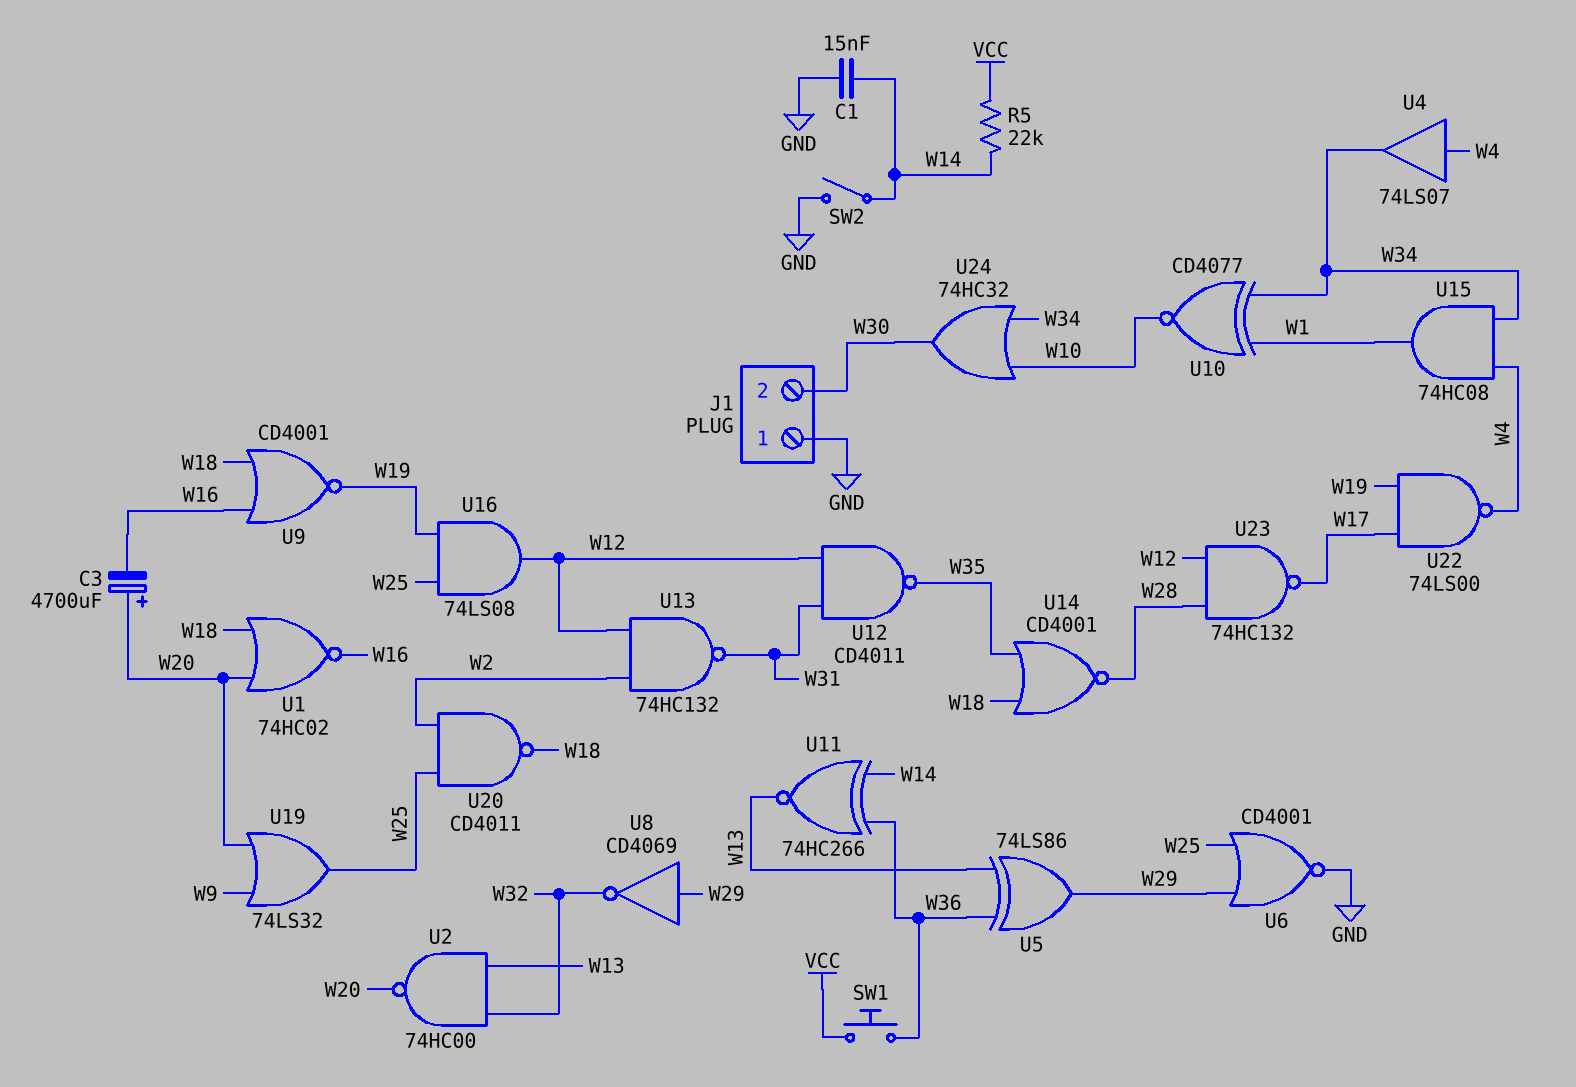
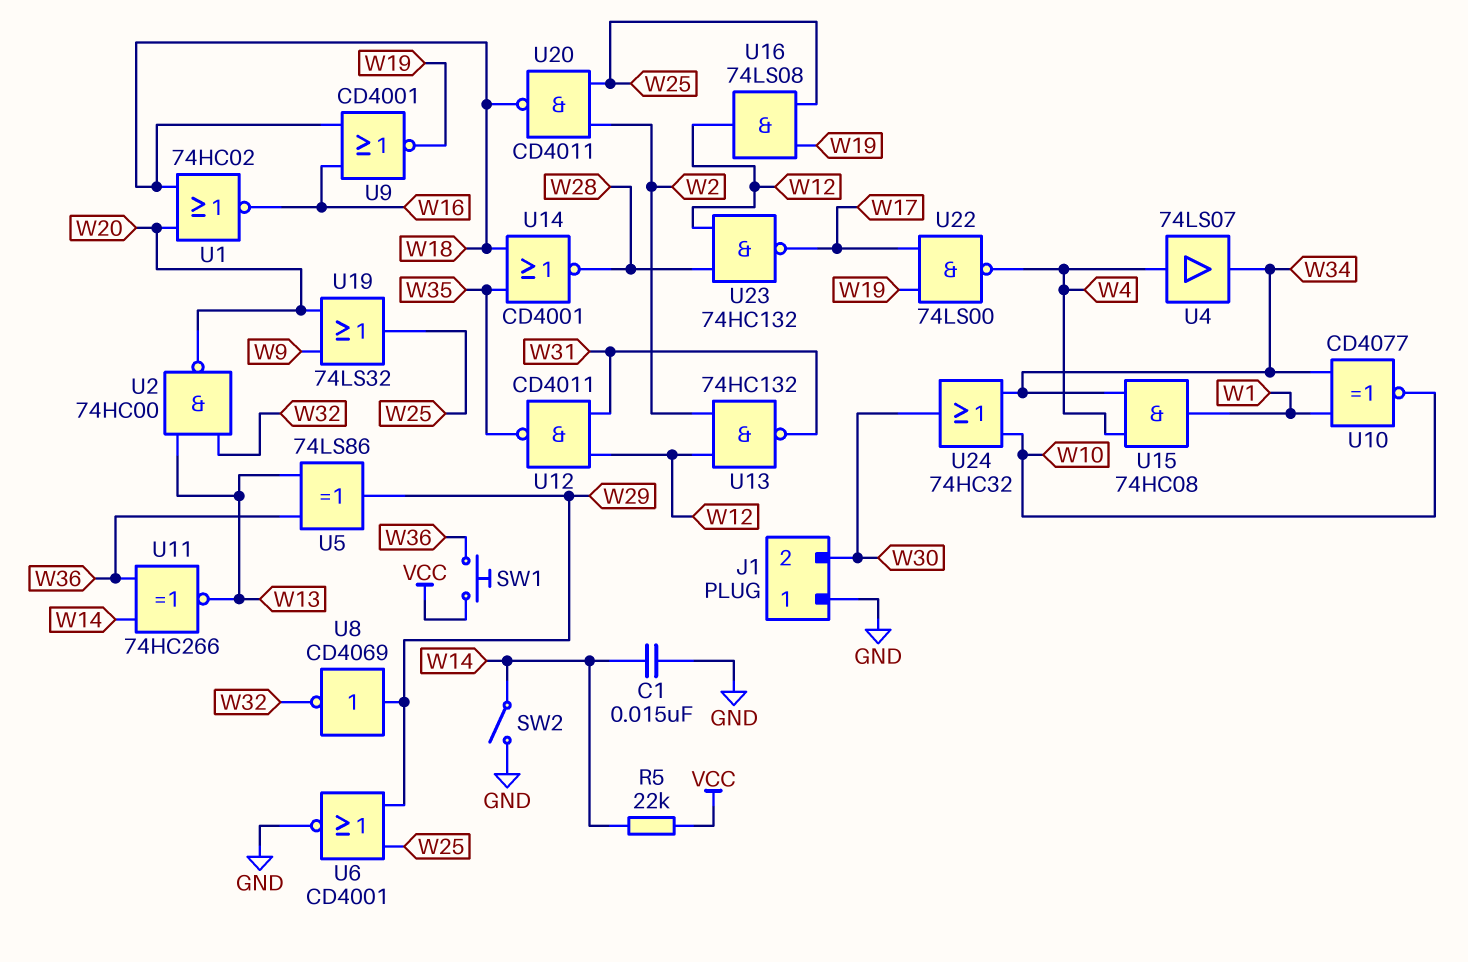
C3: 4700uF (plus W20, minus W16) -> none

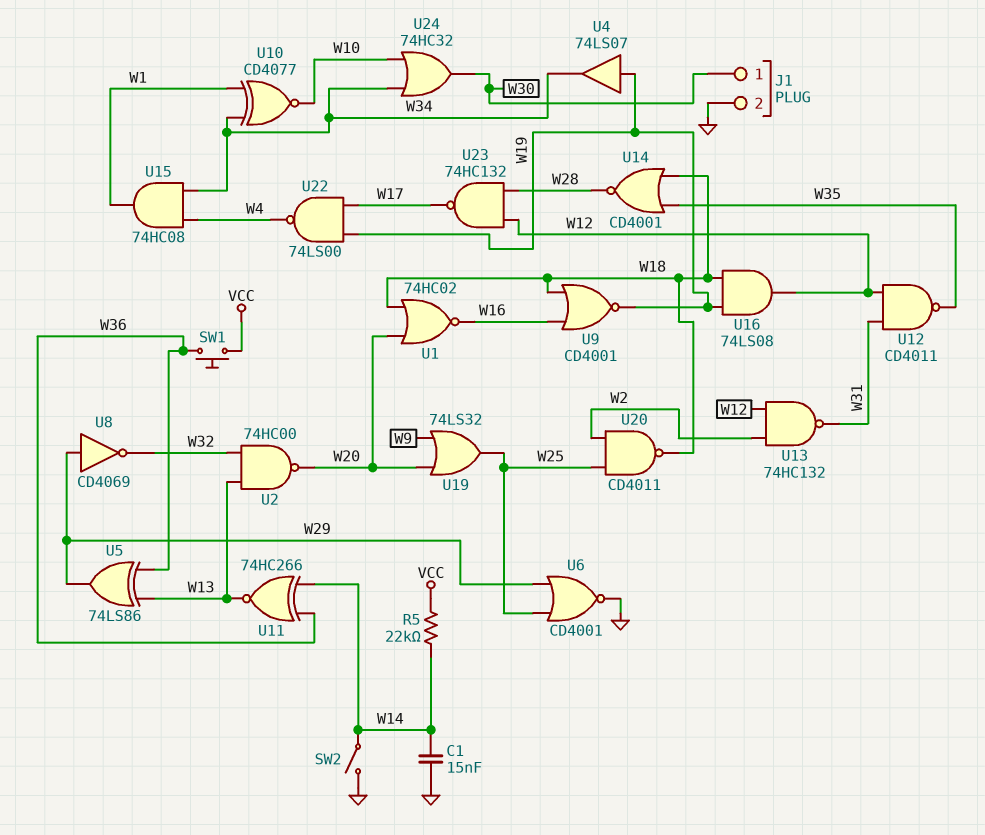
J1 pin 1: GND -> W30
J1 pin 2: W30 -> GND
U4: buffer 74LS07 (in W4, out W34) -> buffer 74LS07 (in W19, out W34)
U16: AND 74LS08 (in W19, in W25, out W12) -> AND 74LS08 (in W18, in W19, out W12)

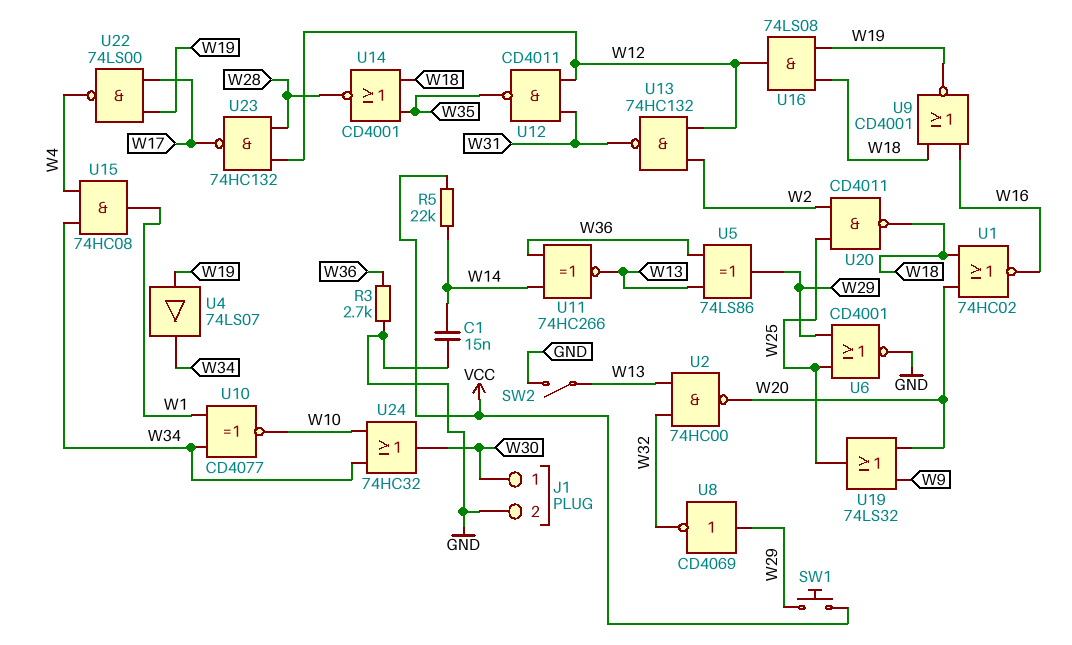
R3: none -> 2.7k (GND, W36)
SW1: button (VCC, W36) -> button (VCC, W29)
SW2: switch (GND, W14) -> switch (GND, W13)

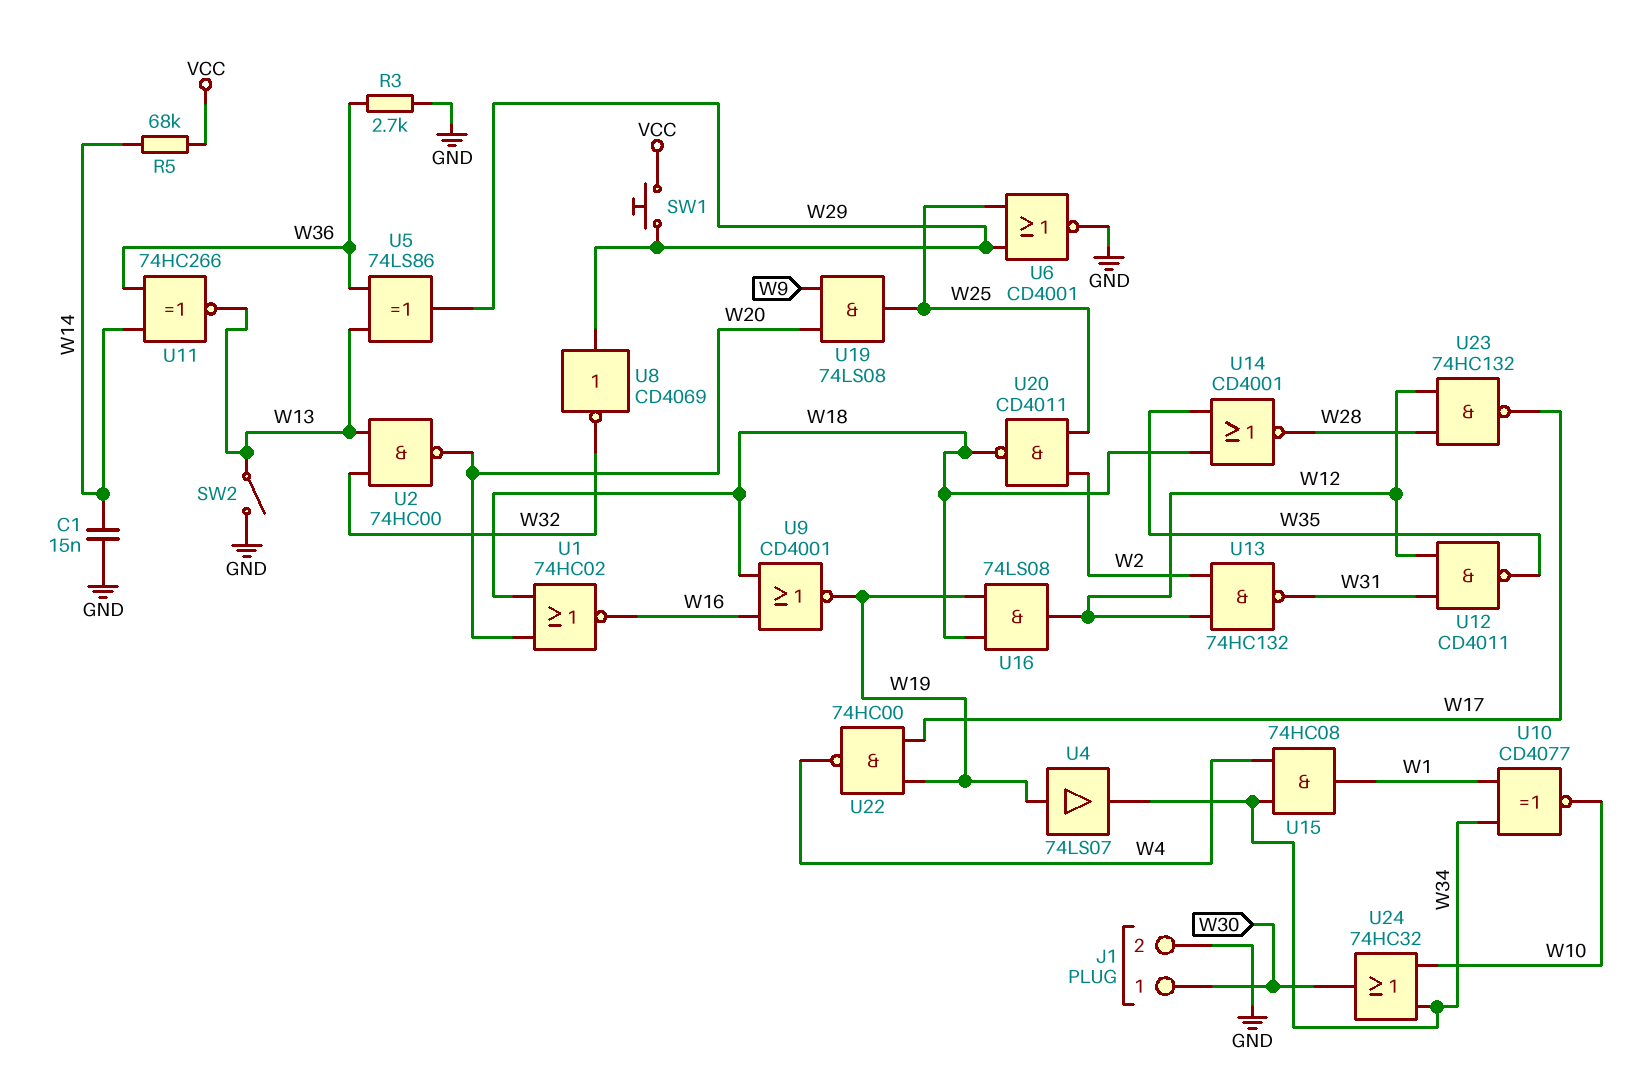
R5: 22k (VCC, W14) -> 68k (VCC, W14)
U19: OR 74LS32 (in W9, in W20, out W25) -> AND 74LS08 (in W9, in W20, out W25)
U22: NAND 74LS00 (in W17, in W19, out W4) -> NAND 74HC00 (in W17, in W19, out W4)

